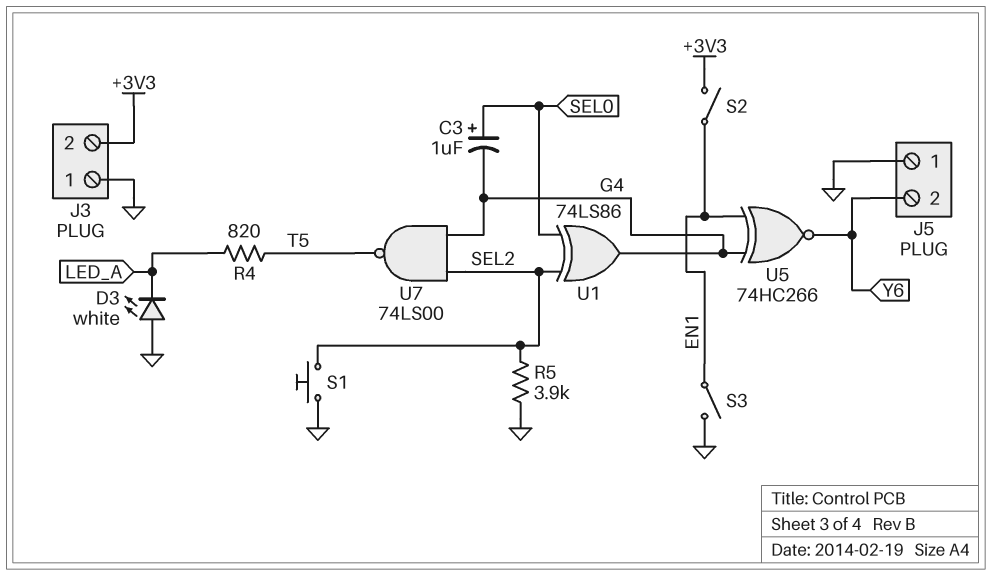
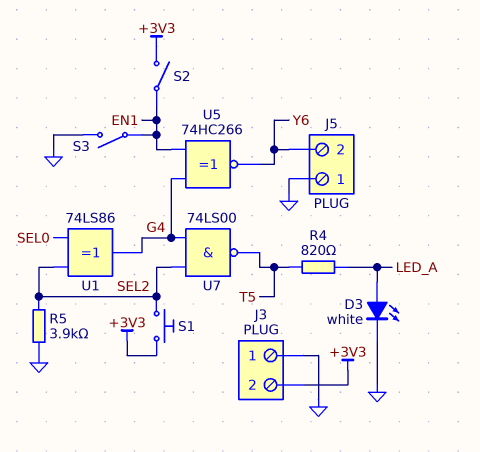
C3: 1uF (plus SEL0, minus G4) -> none
D3: LED white (A GND, K LED_A) -> LED white (A LED_A, K GND)
S1: button (GND, SEL2) -> button (+3V3, SEL2)

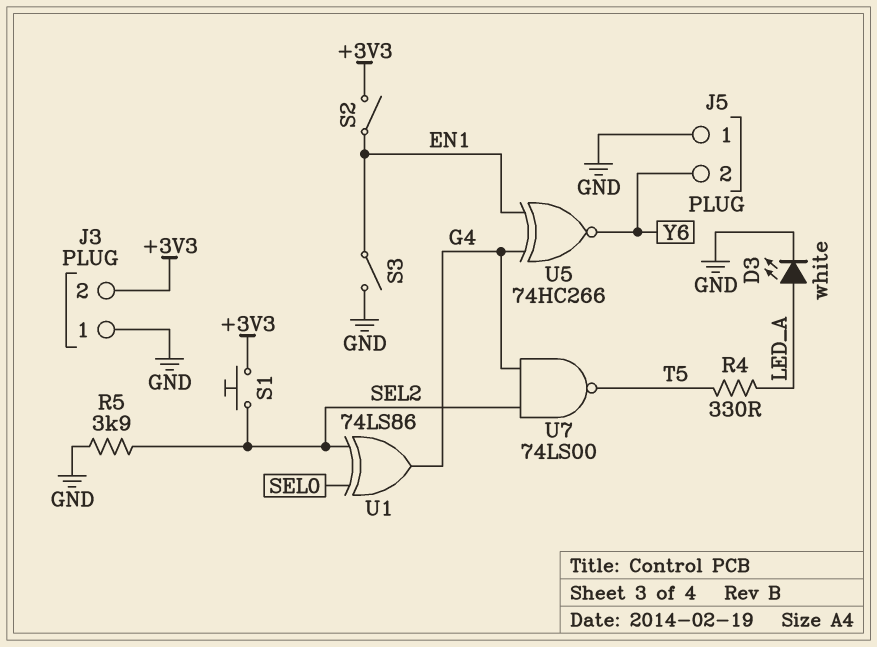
R4: 820 (LED_A, T5) -> 330 (LED_A, T5)

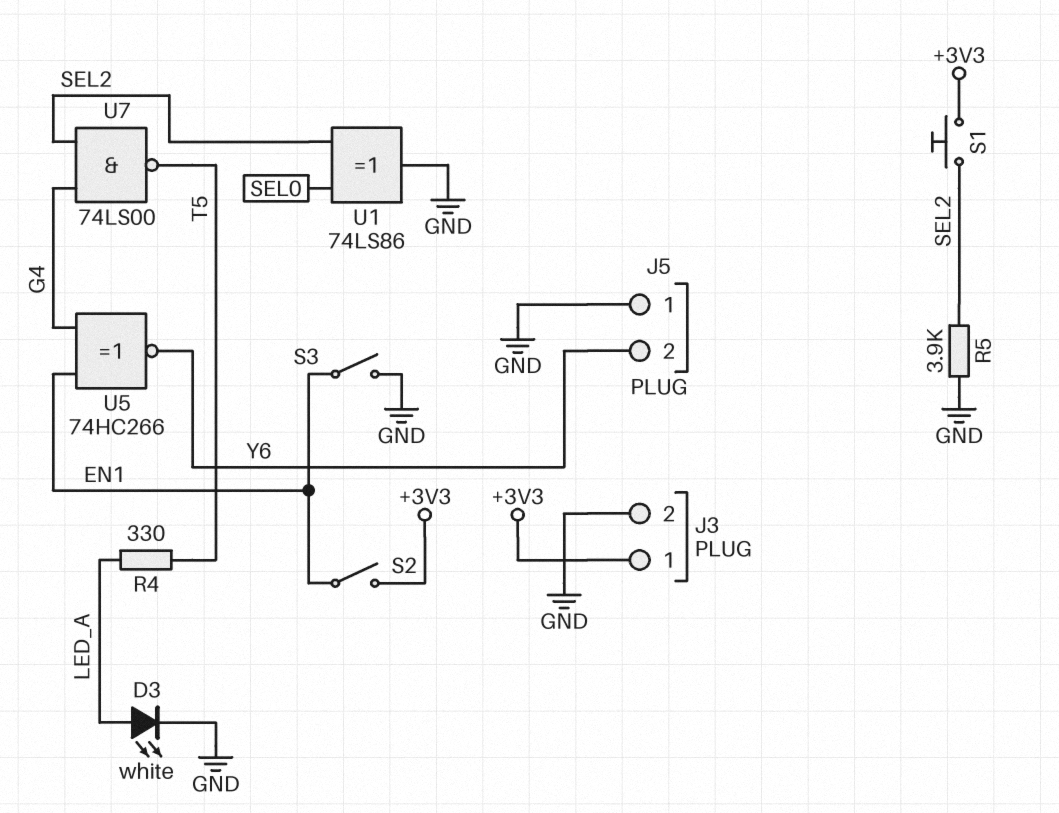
J3 pin 1: GND -> +3V3
J3 pin 2: +3V3 -> GND
U1: XOR 74LS86 (in SEL0, in SEL2, out G4) -> XOR 74LS86 (in SEL0, in SEL2, out GND)

